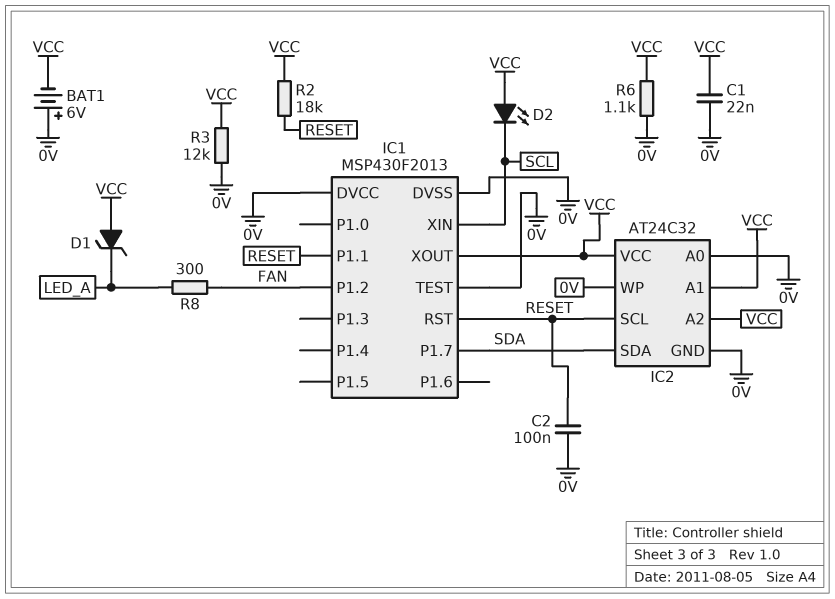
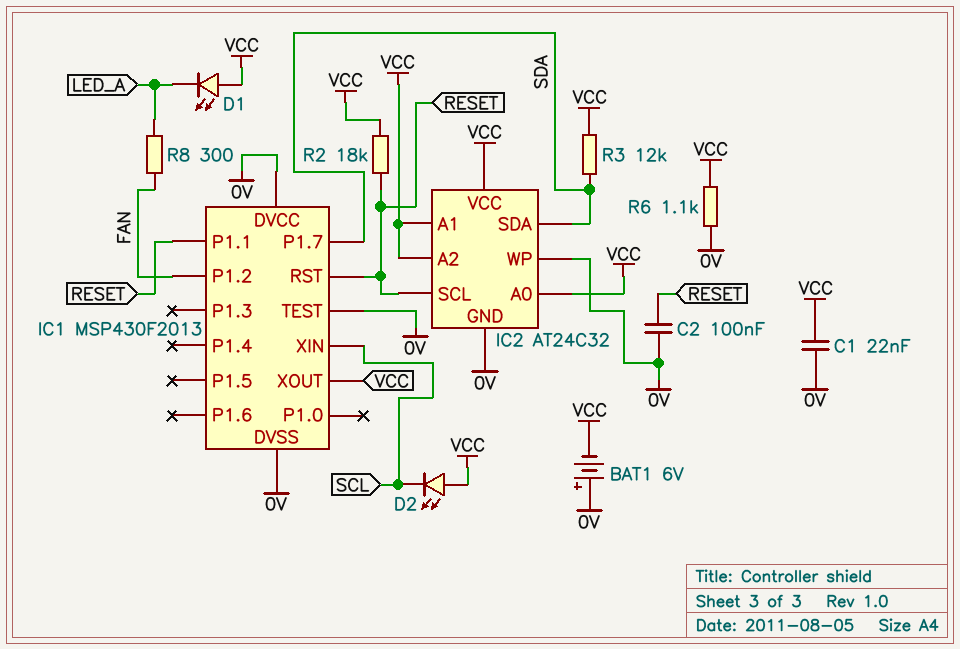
D1: zener (A VCC, K LED_A) -> LED (A VCC, K LED_A)
IC2 pin A0: 0V -> VCC
R3: 12k (0V, VCC) -> 12k (SDA, VCC)

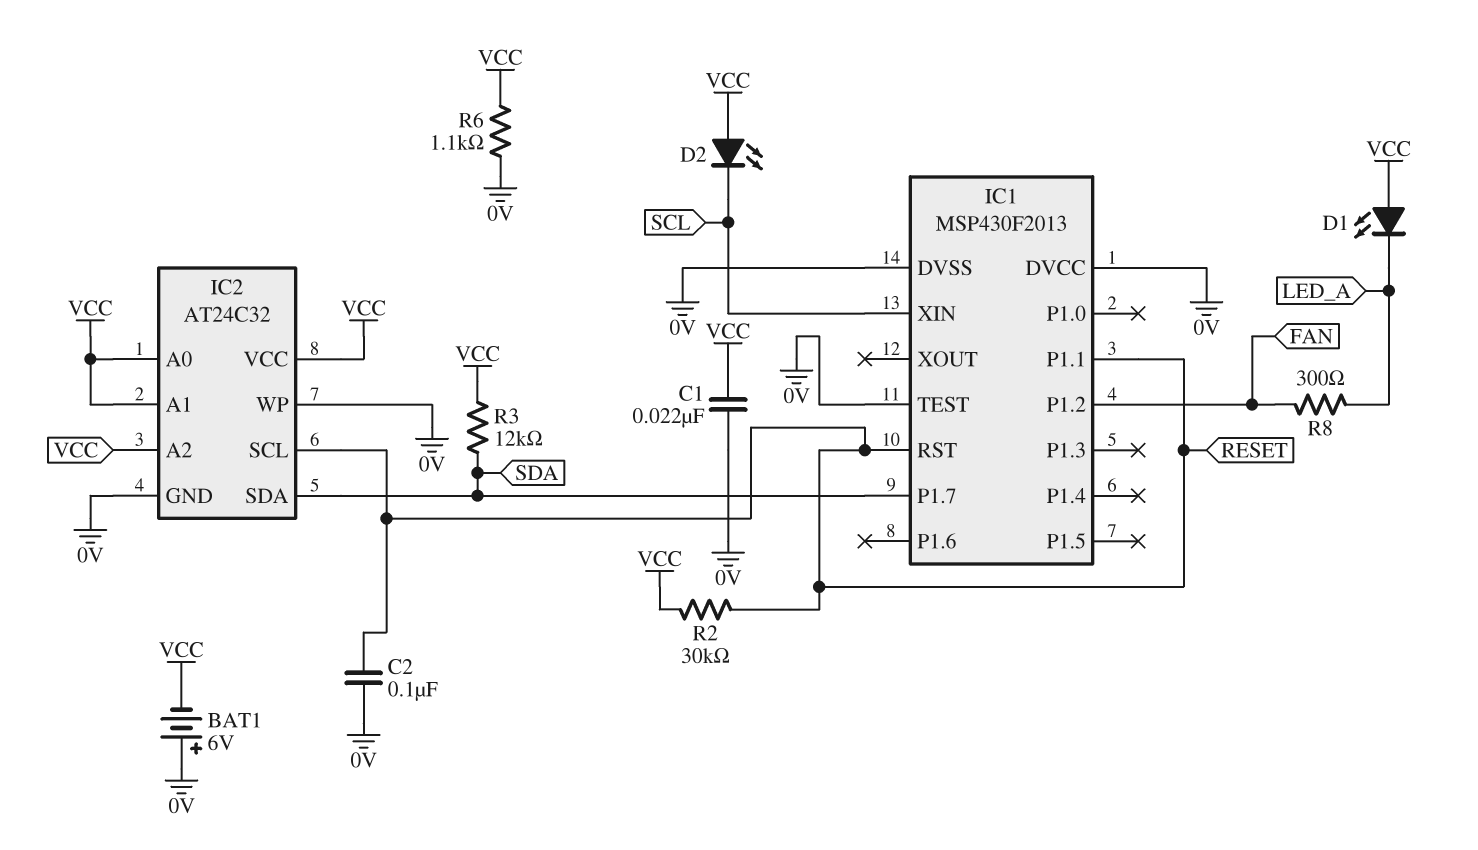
IC1 pin XOUT: VCC -> none
R2: 18k (RESET, VCC) -> 30k (RESET, VCC)

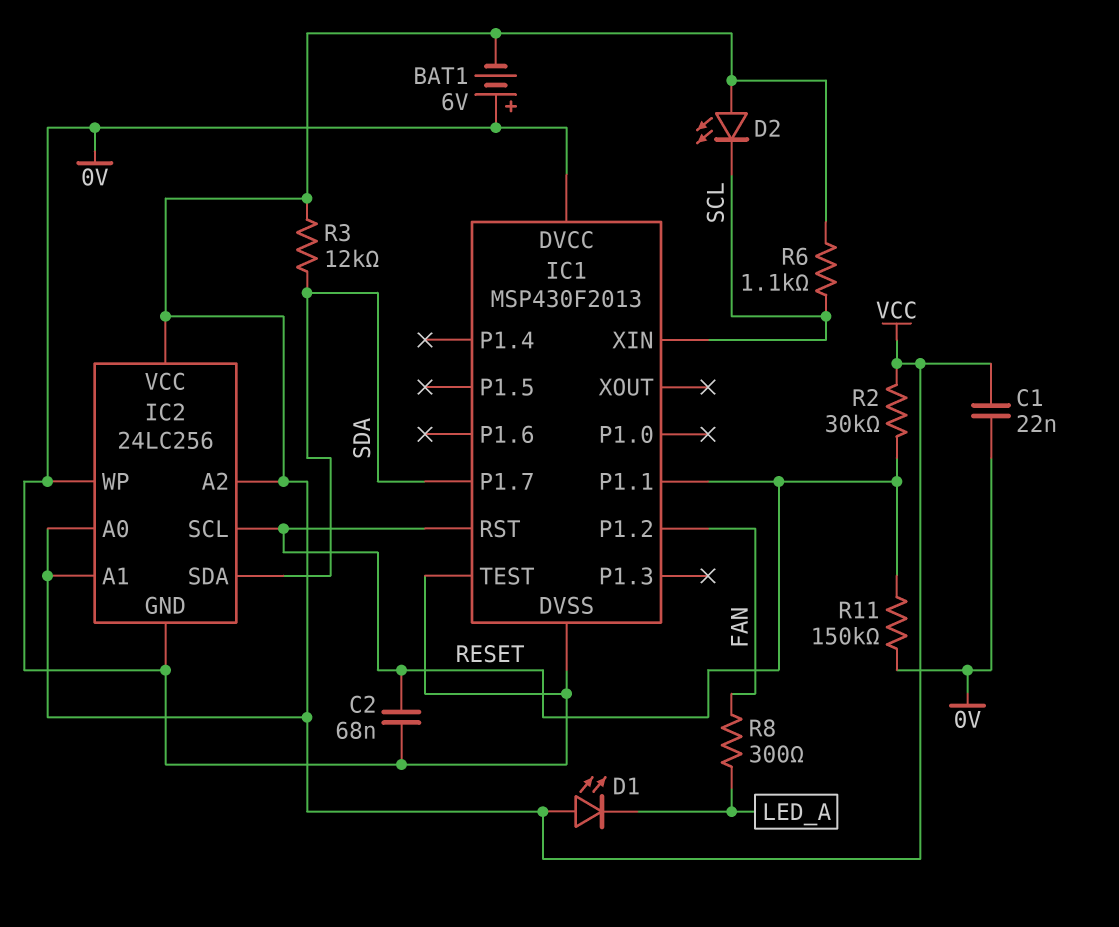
C2: 100nF (0V, RESET) -> 68nF (0V, RESET)
IC2: AT24C32 -> 24LC256
R6: 1.1k (0V, VCC) -> 1.1k (SCL, VCC)
R11: none -> 150k (0V, RESET)

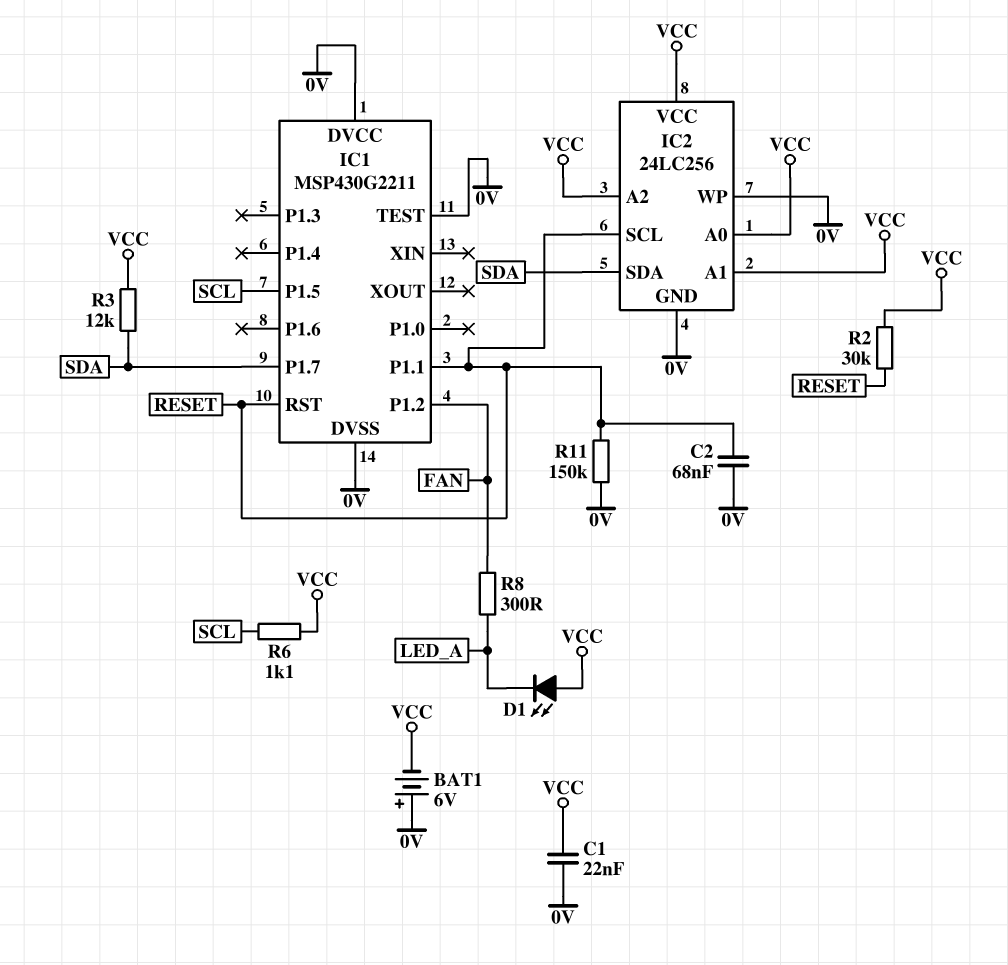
D2: LED (A VCC, K SCL) -> none
IC1: MSP430F2013 -> MSP430G2211
IC1 pin P1.5: none -> SCL
IC1 pin XIN: SCL -> none

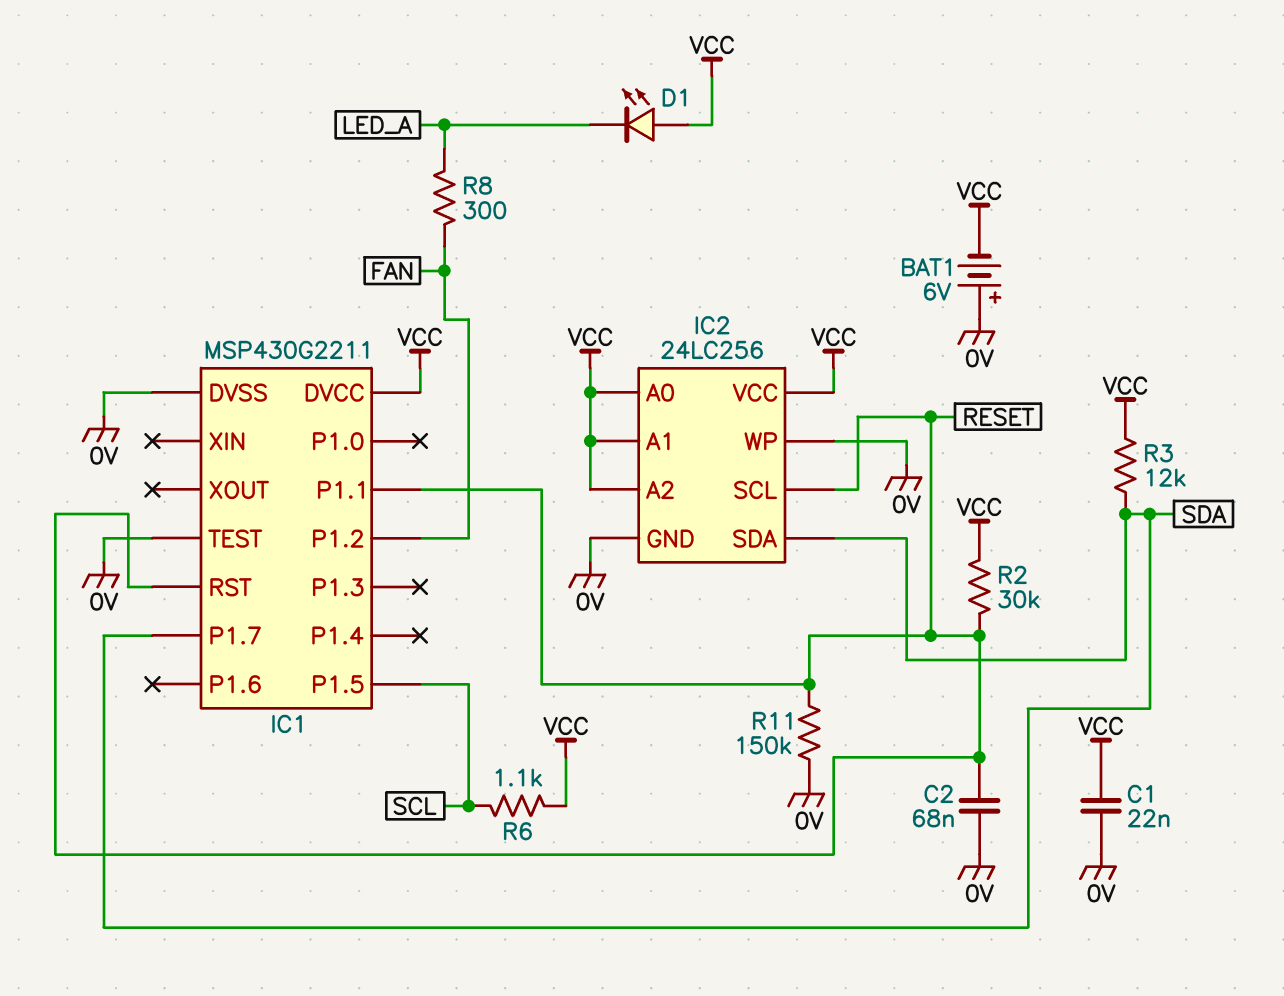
IC1 pin DVCC: 0V -> VCC

